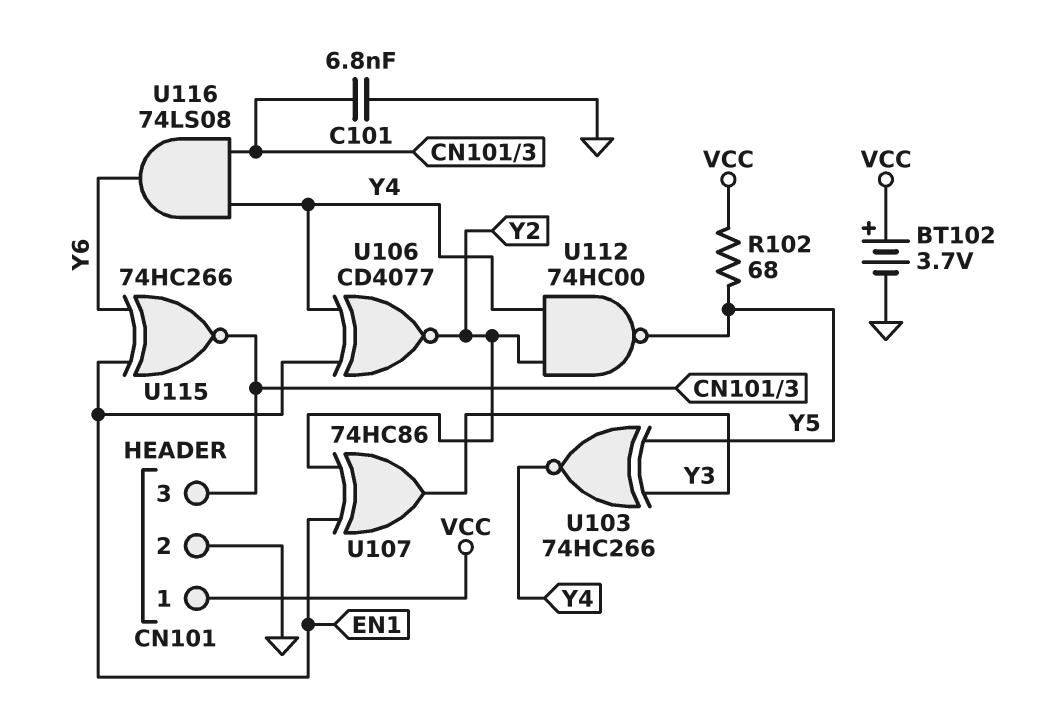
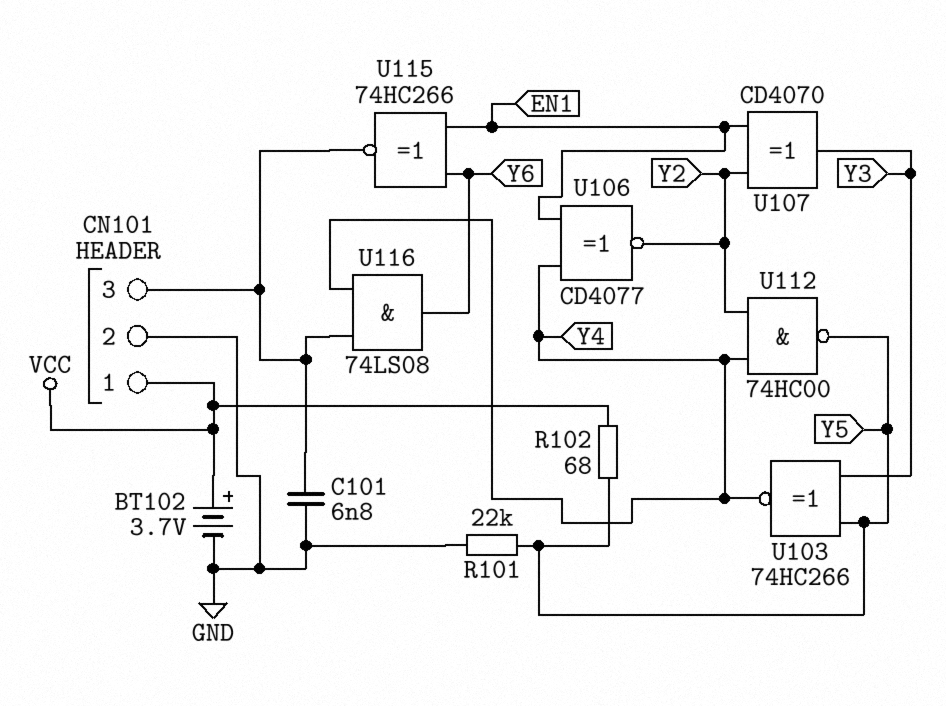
R101: none -> 22k (GND, Y5)
U107: XOR 74HC86 (in EN1, in Y2, out Y3) -> XOR CD4070 (in EN1, in Y2, out Y3)

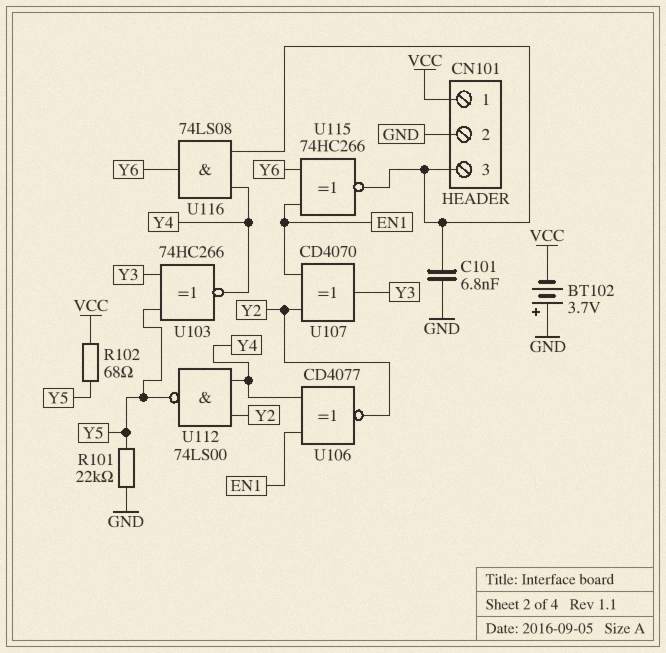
BT102: 3.7V (plus VCC, minus GND) -> 3.7V (plus GND, minus VCC)
U112: NAND 74HC00 (in Y2, in Y4, out Y5) -> NAND 74LS00 (in Y2, in Y4, out Y5)

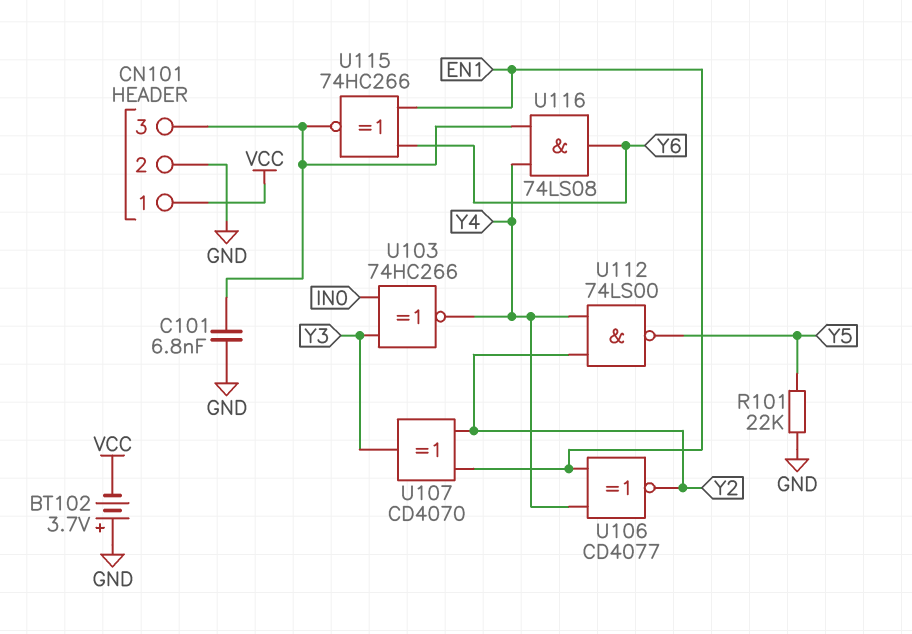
R102: 68 (VCC, Y5) -> none
U103: XNOR 74HC266 (in Y3, in Y5, out Y4) -> XNOR 74HC266 (in IN0, in Y3, out Y4)

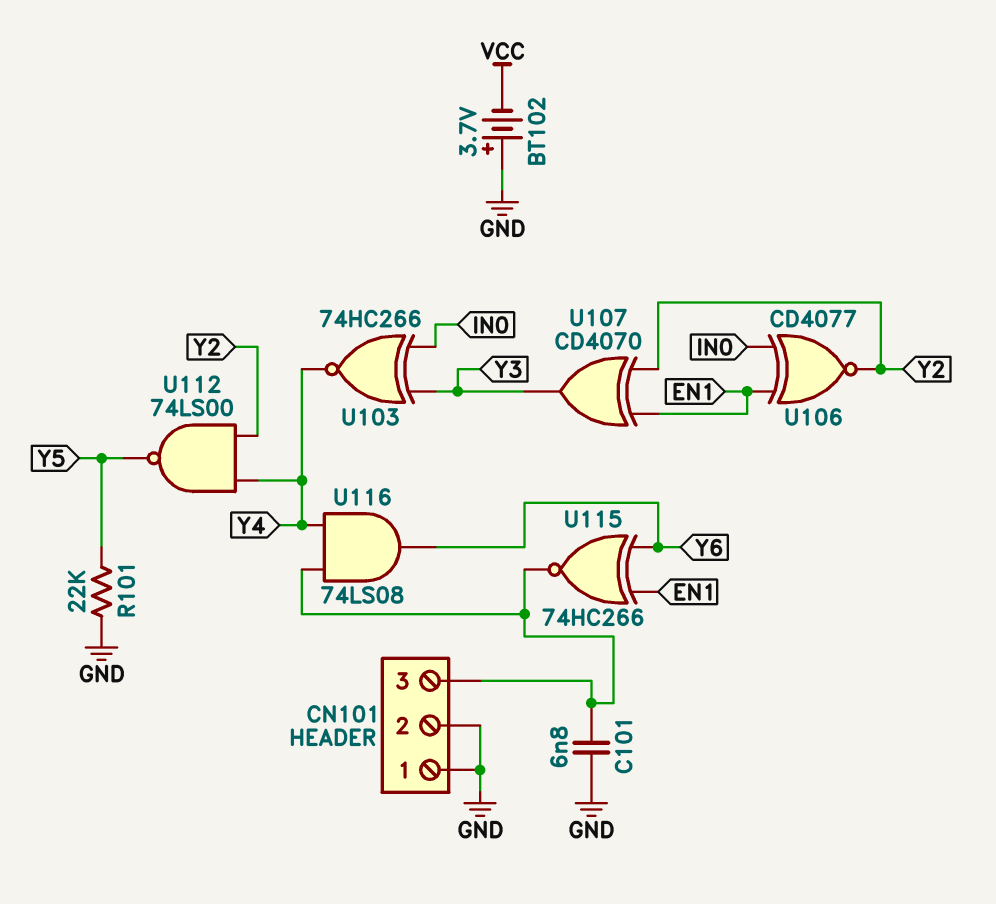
CN101 pin 1: VCC -> GND
U106: XNOR CD4077 (in EN1, in Y4, out Y2) -> XNOR CD4077 (in EN1, in IN0, out Y2)

